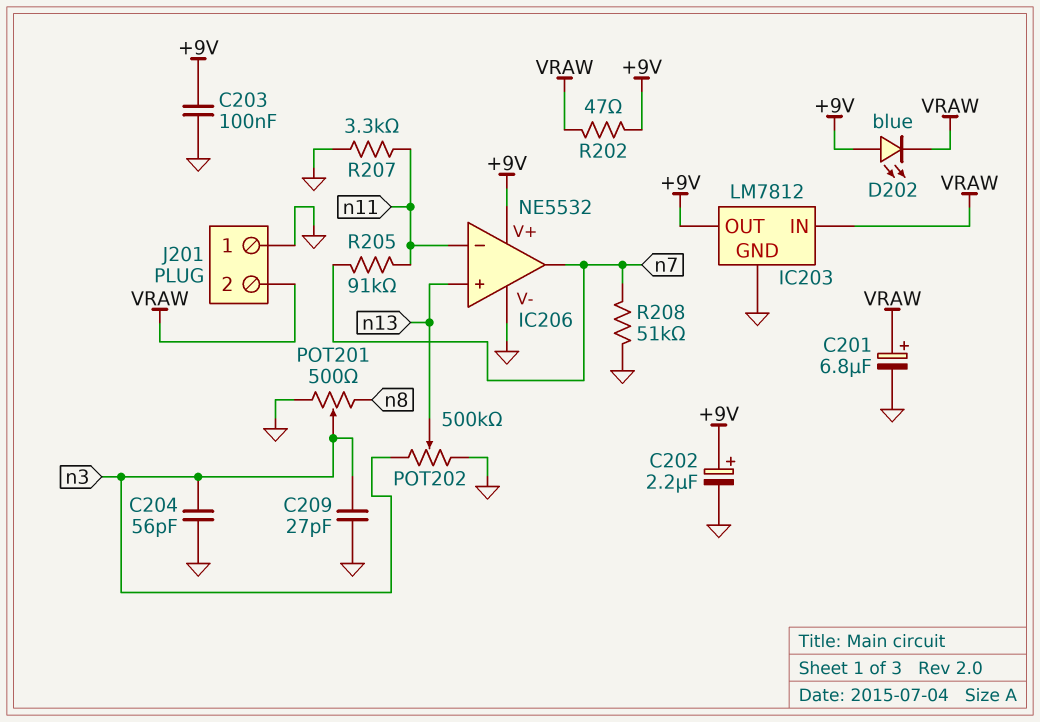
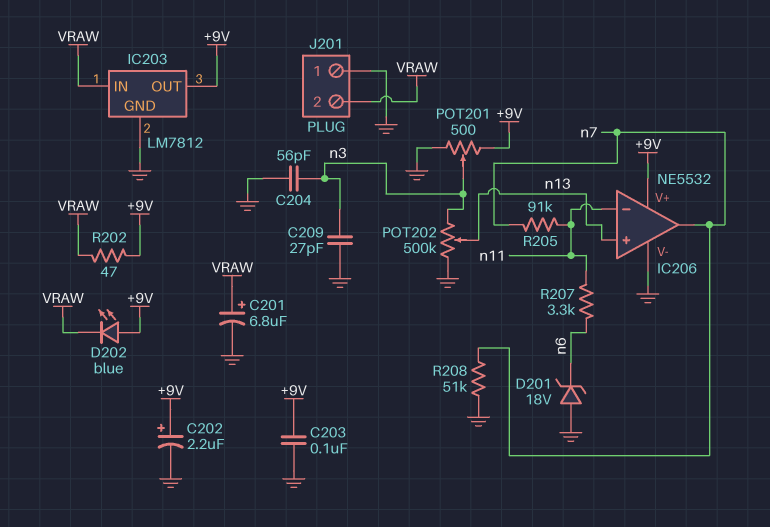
D201: none -> zener 18V (A GND, K n6)
POT201: 500 (GND, n8, wiper n3) -> 500 (+9V, GND, wiper n3)
R207: 3.3k (GND, n11) -> 3.3k (n6, n11)

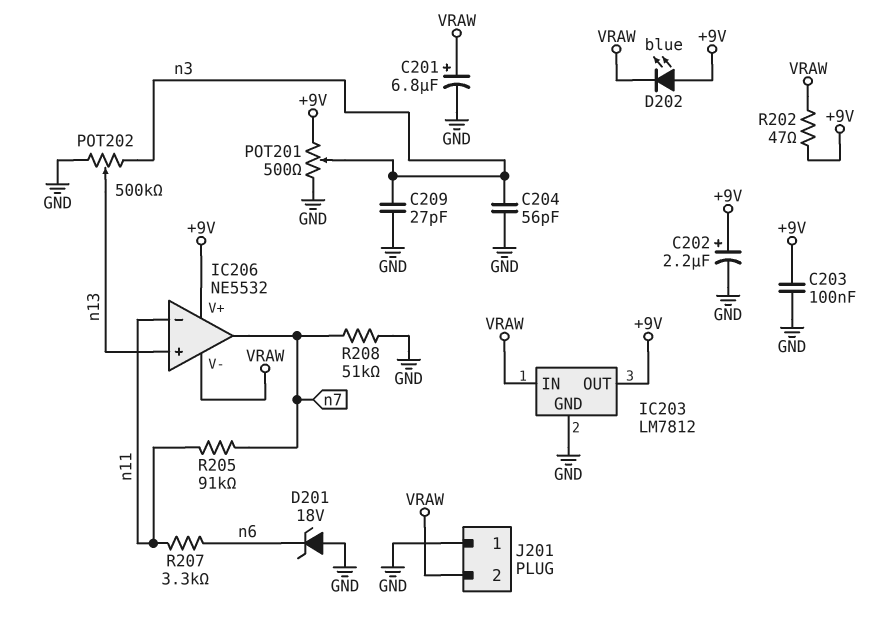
IC206 pin V-: GND -> VRAW

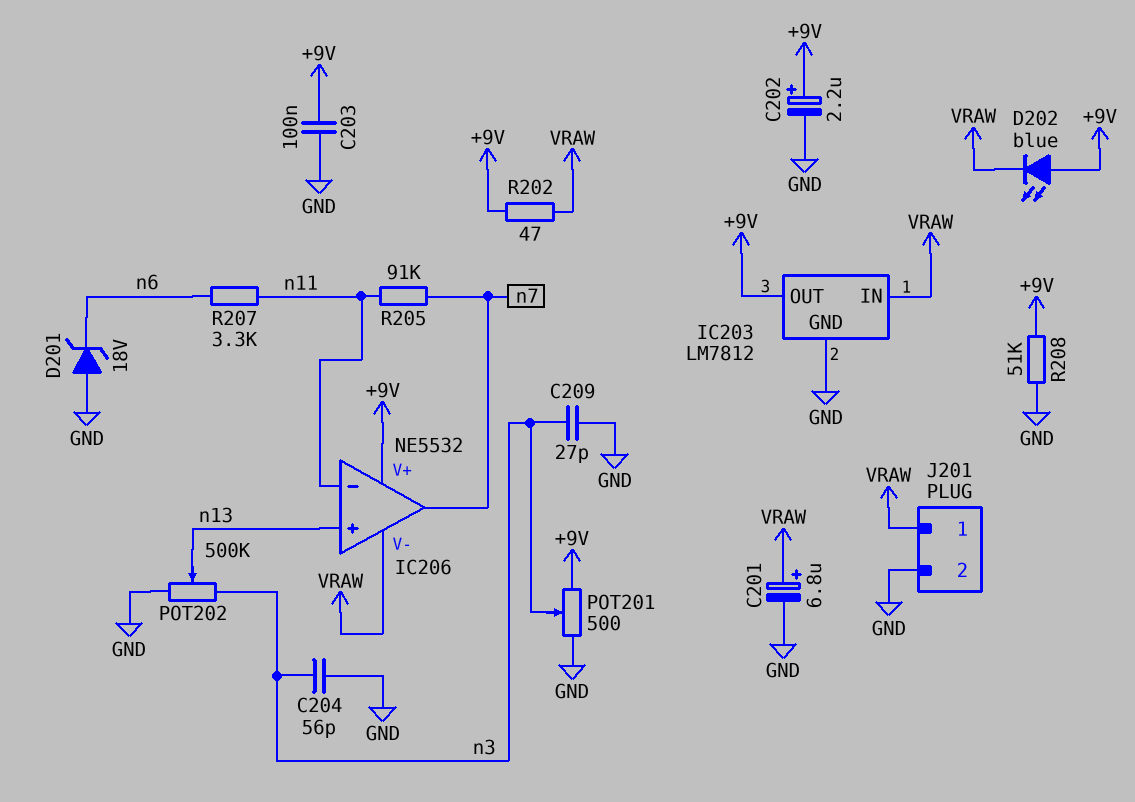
J201 pin 1: GND -> VRAW
J201 pin 2: VRAW -> GND
R208: 51k (GND, n7) -> 51k (+9V, GND)

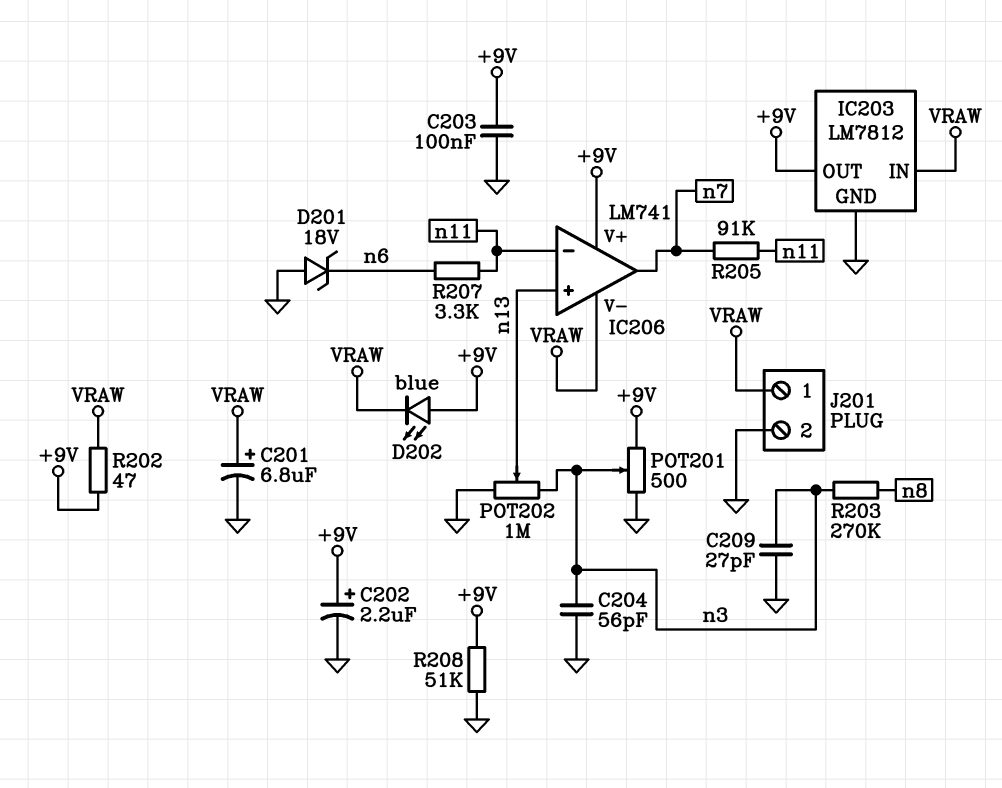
IC206: NE5532 -> LM741
POT202: 500k (GND, n3, wiper n13) -> 1M (GND, n3, wiper n13)
R203: none -> 270k (n3, n8)

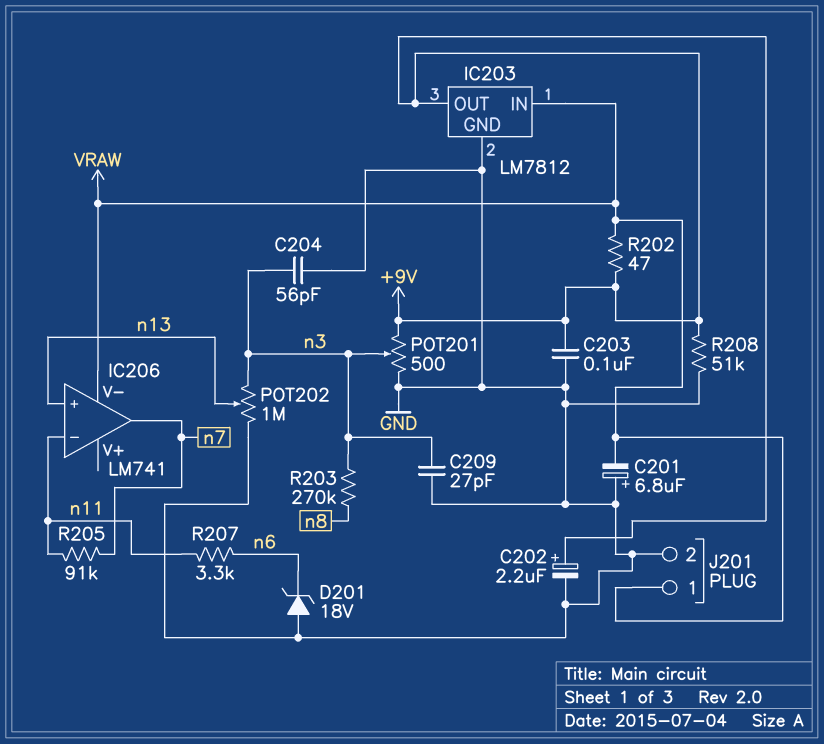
C201: 6.8uF (plus VRAW, minus GND) -> 6.8uF (plus GND, minus VRAW)
D202: LED blue (A +9V, K VRAW) -> none
IC206 pin V+: +9V -> none

